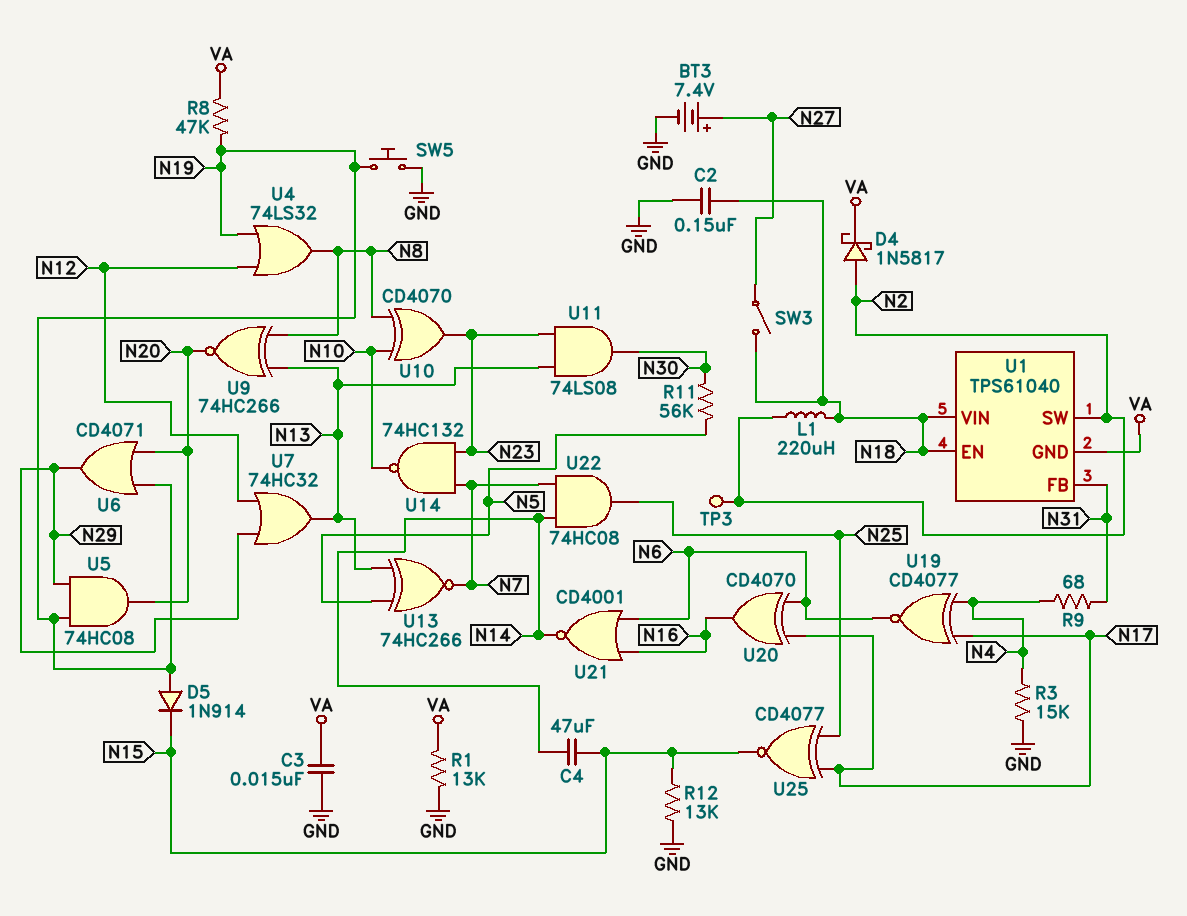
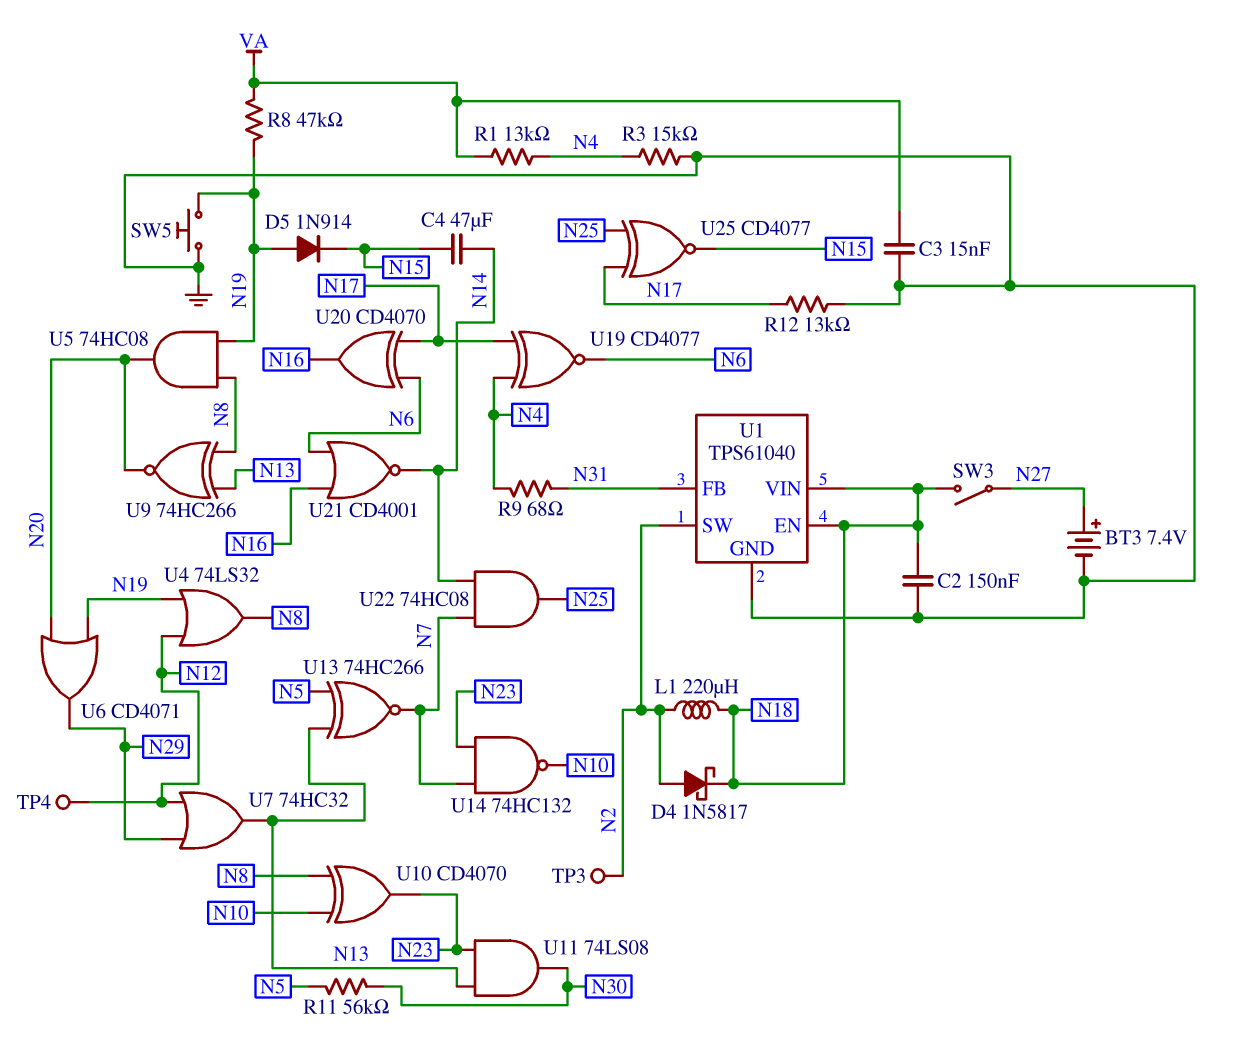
D4: schottky 1N5817 (A N2, K VA) -> schottky 1N5817 (A N2, K N18)
R1: 13k (GND, VA) -> 13k (N4, VA)
R12: 13k (GND, N15) -> 13k (GND, N17)
TP4: none -> test point (N12)
U1 pin GND: VA -> GND
U5: AND 74HC08 (in N19, in N29, out N20) -> AND 74HC08 (in N8, in N19, out N20)

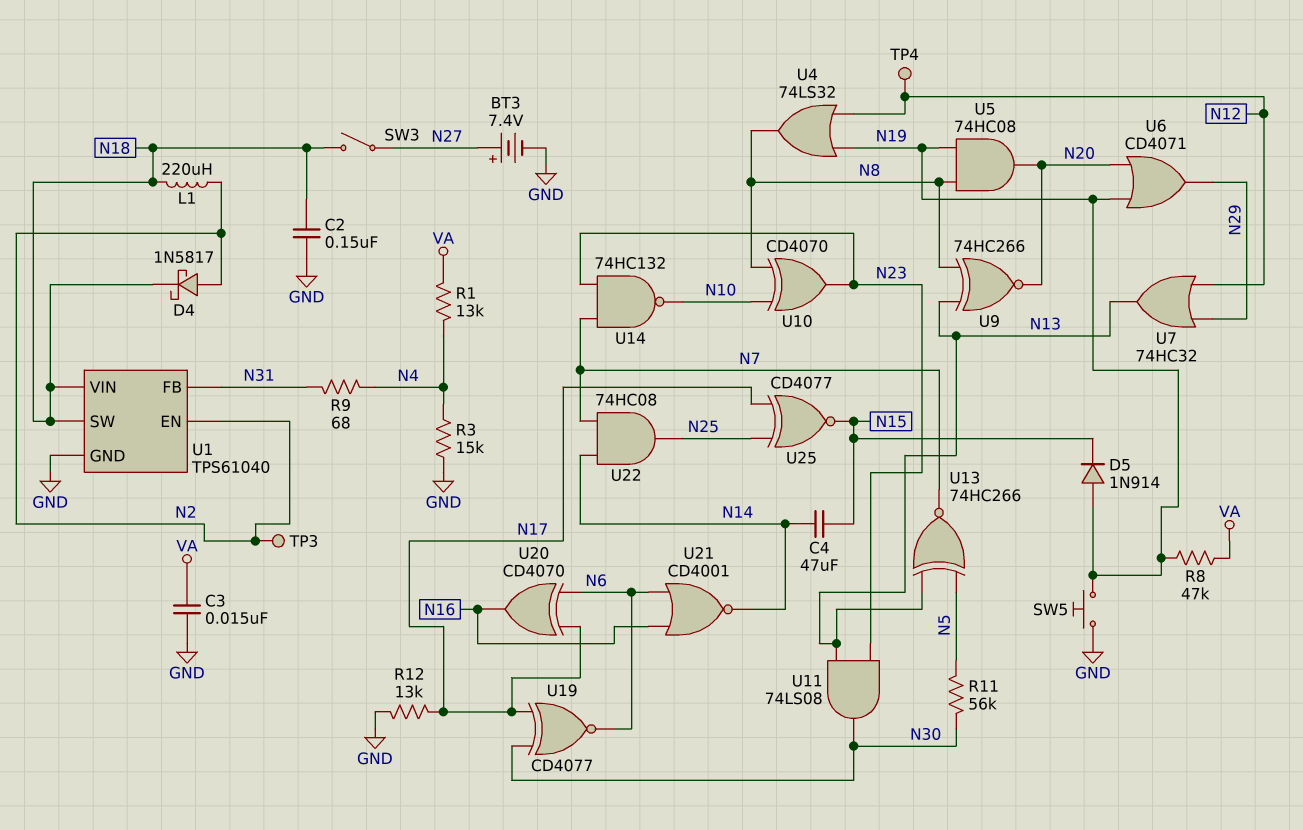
U1 pin EN: N18 -> N2
U1 pin SW: N2 -> N18
U19: XNOR CD4077 (in N4, in N17, out N6) -> XNOR CD4077 (in N17, in N30, out N6)

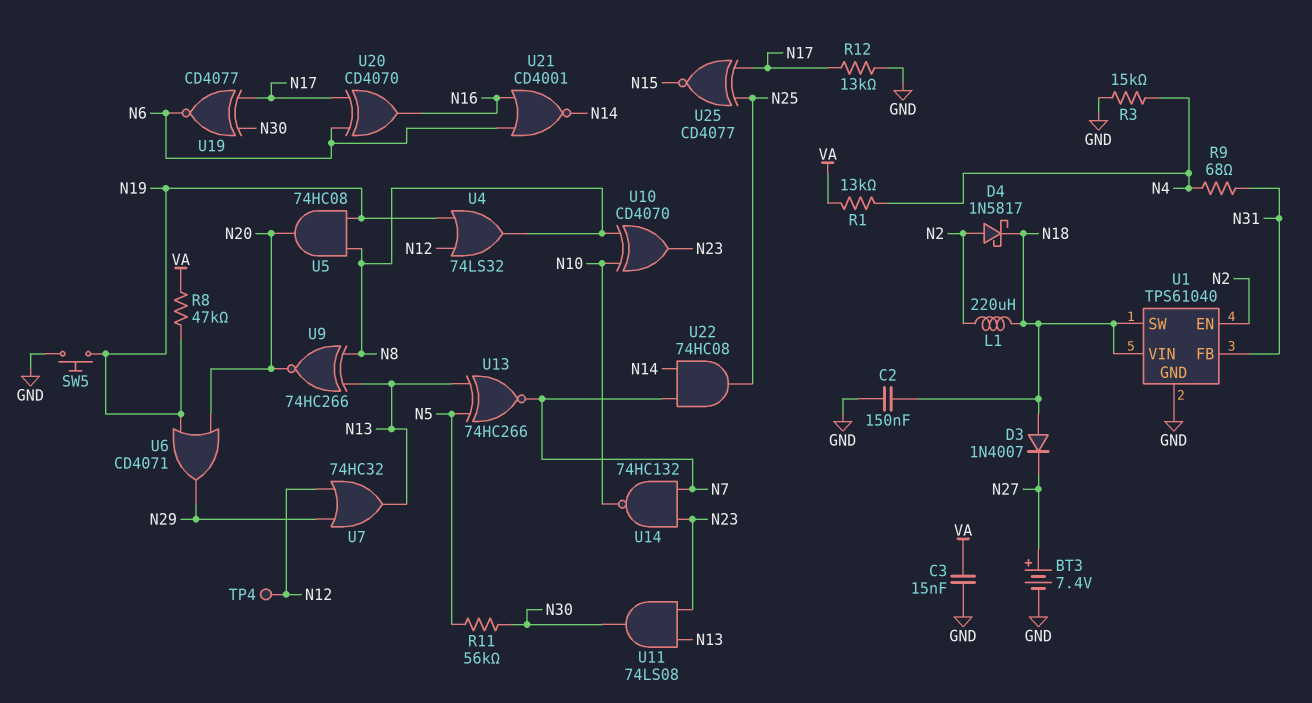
C4: 47uF (N14, N15) -> none
D3: none -> diode 1N4007 (A N18, K N27)
D5: diode 1N914 (A N19, K N15) -> none
SW3: switch (N18, N27) -> none
TP3: test point (N2) -> none

